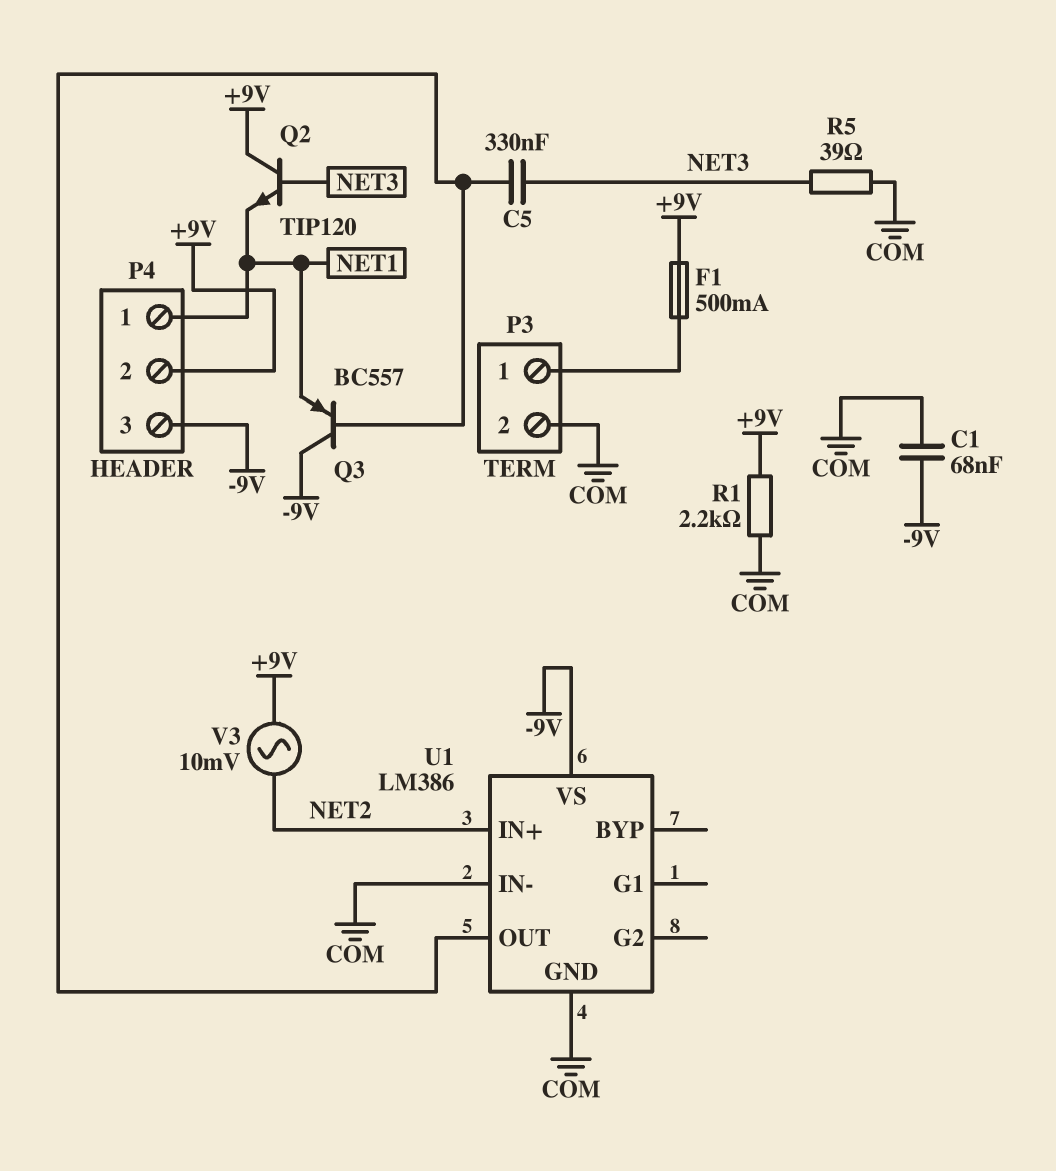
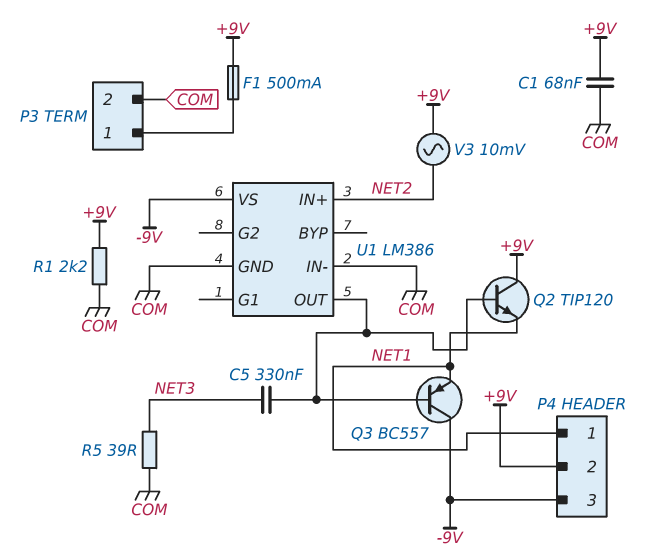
C1: 68nF (-9V, COM) -> 68nF (+9V, COM)
Q2: NPN TIP120 (B NET3, C +9V, E NET1) -> NPN TIP120 (B U1/OUT, C +9V, E NET1)

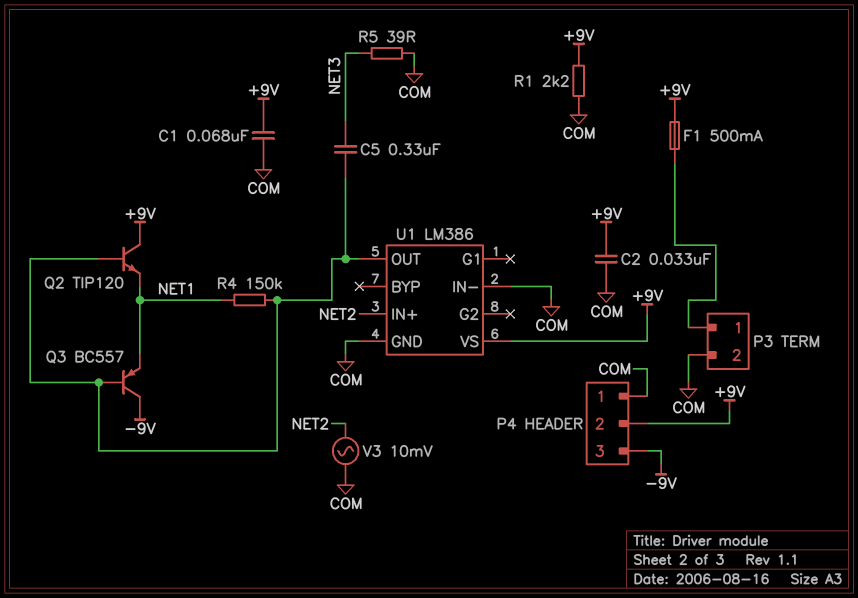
C2: none -> 33nF (+9V, COM)
P4 pin 1: NET1 -> COM
R4: none -> 150k (NET1, U1/OUT)
U1 pin VS: -9V -> +9V
V3: AC 10mV (+9V, NET2) -> AC 10mV (COM, NET2)

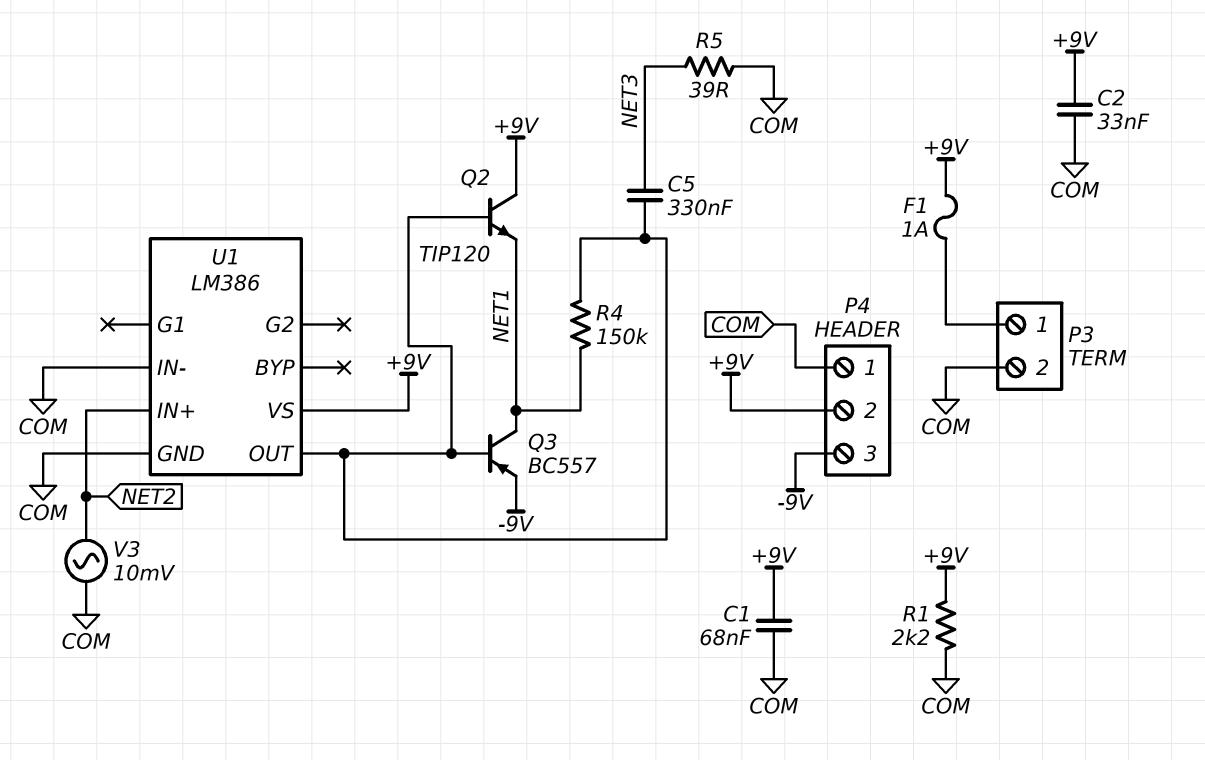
F1: 500mA (+9V, P3/1) -> 1A (+9V, P3/1)
Q3: PNP BC557 (B U1/OUT, C -9V, E NET1) -> PNP BC557 (B U1/OUT, C NET1, E -9V)

